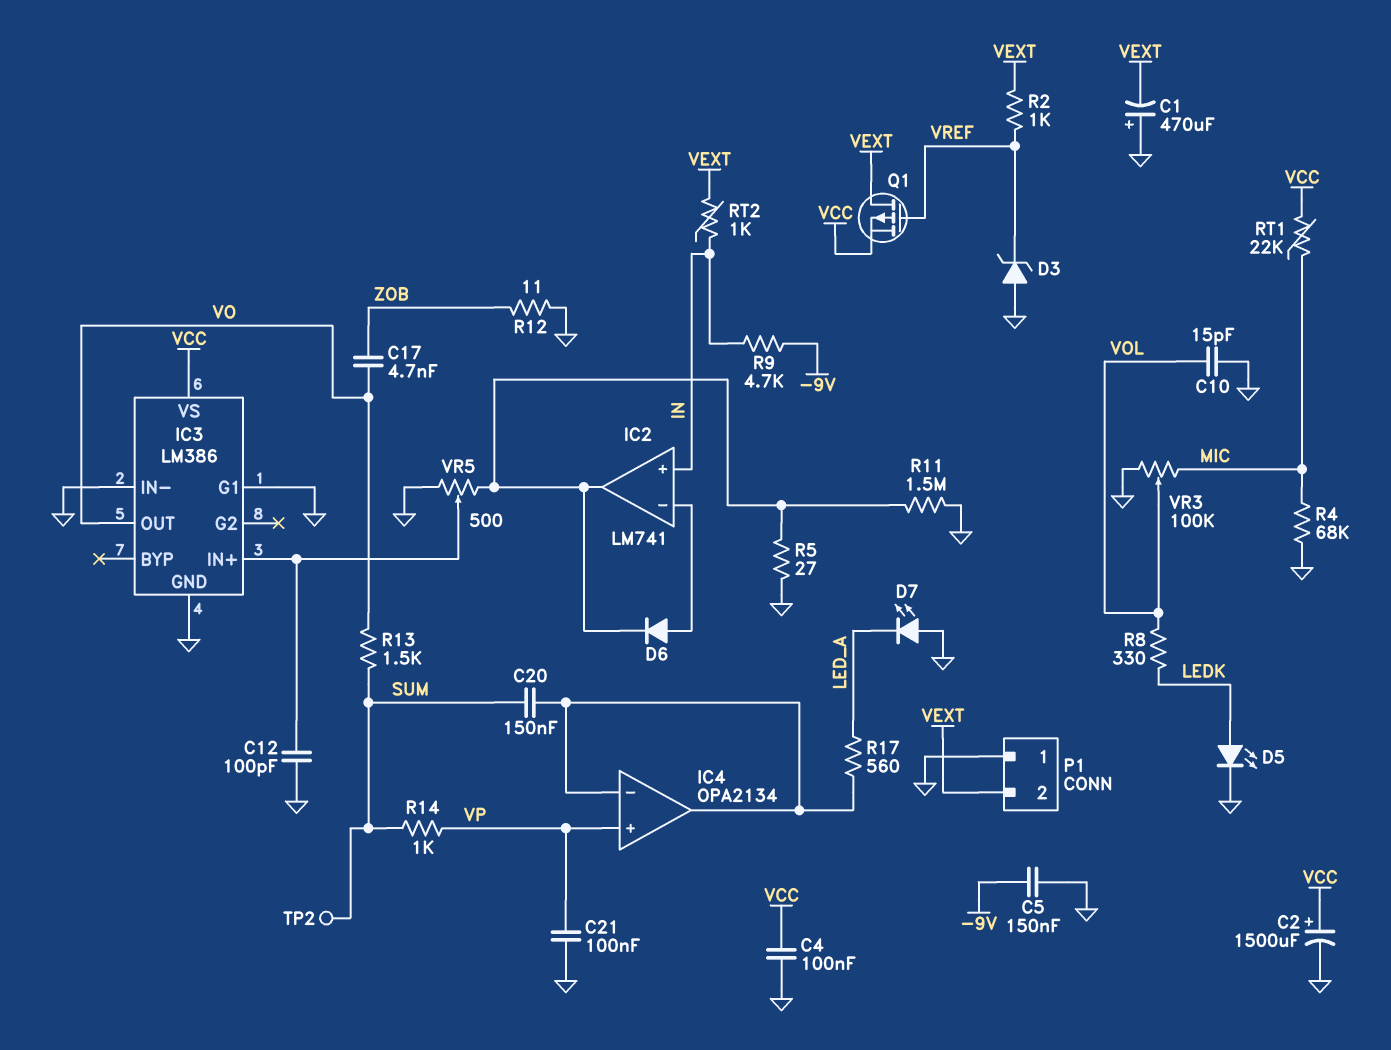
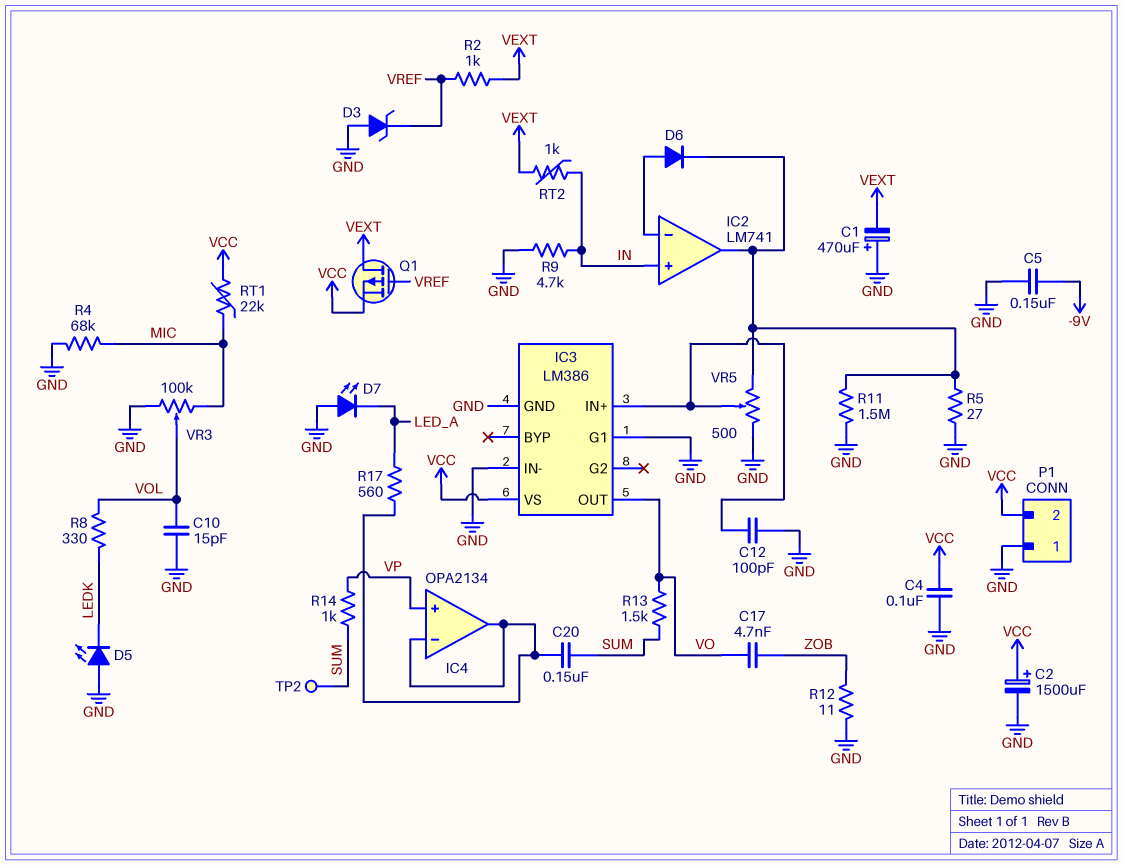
C21: 100nF (GND, VP) -> none
D5: LED (A LEDK, K GND) -> LED (A GND, K LEDK)
P1 pin 2: VEXT -> VCC
R9: 4.7k (-9V, IN) -> 4.7k (GND, IN)

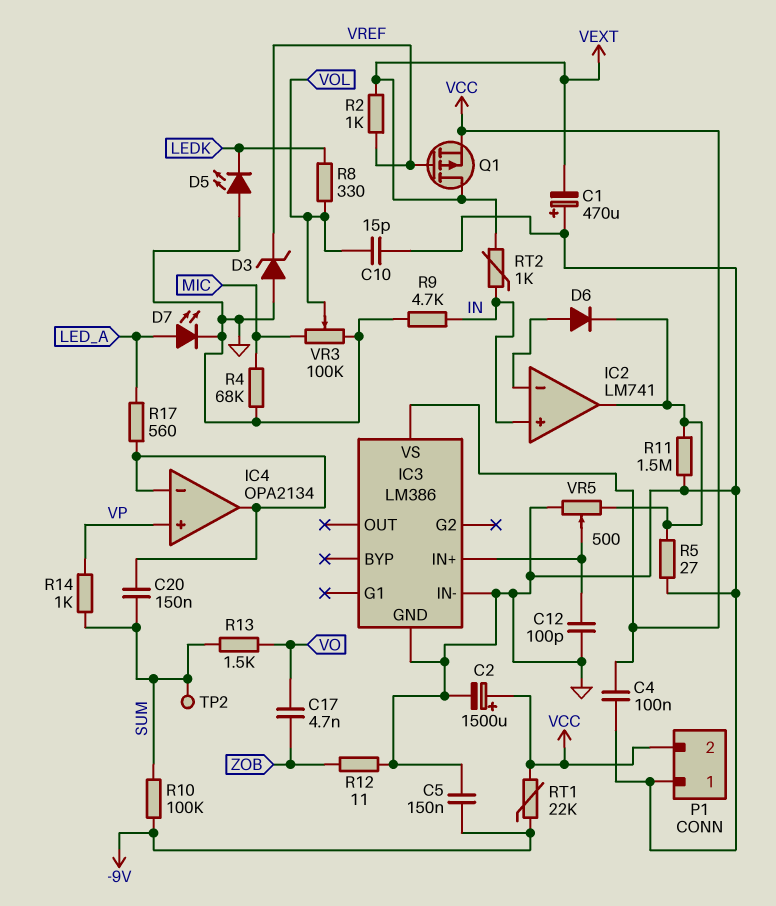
D7: LED (A GND, K LED_A) -> LED (A LED_A, K GND)
IC3 pin G1: GND -> none
IC3 pin OUT: VO -> none
R10: none -> 100k (-9V, SUM)
RT1: 22k (MIC, VCC) -> 22k (-9V, VCC)

